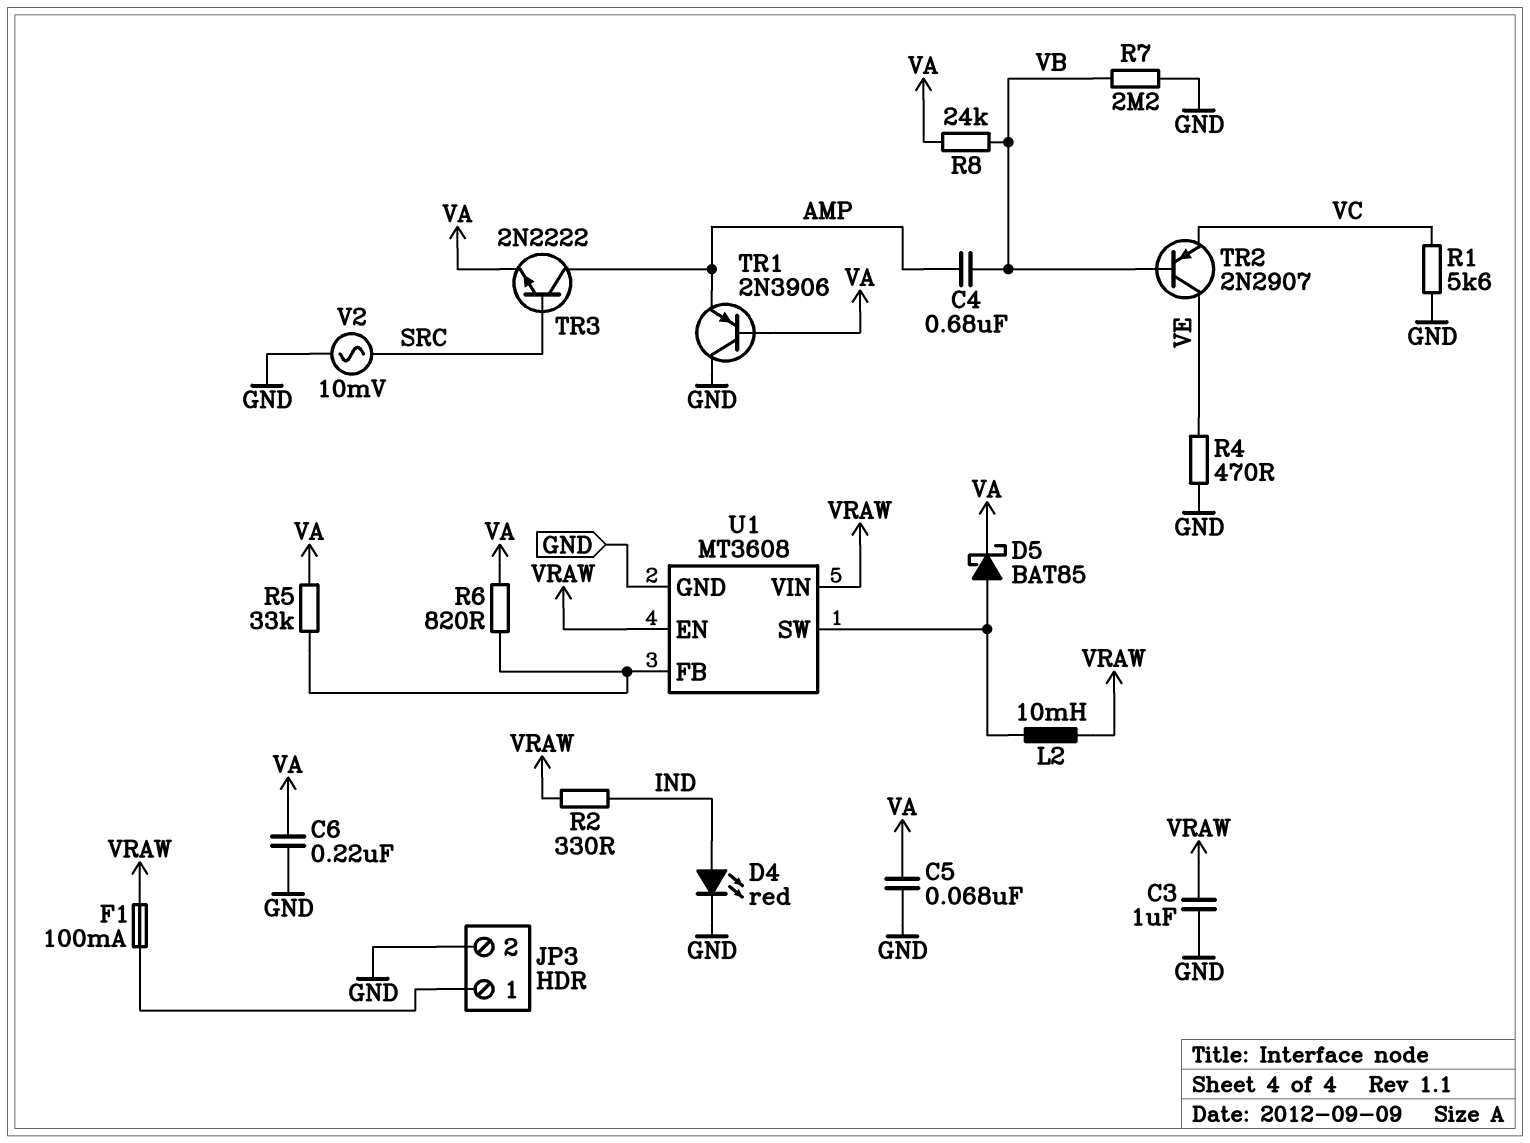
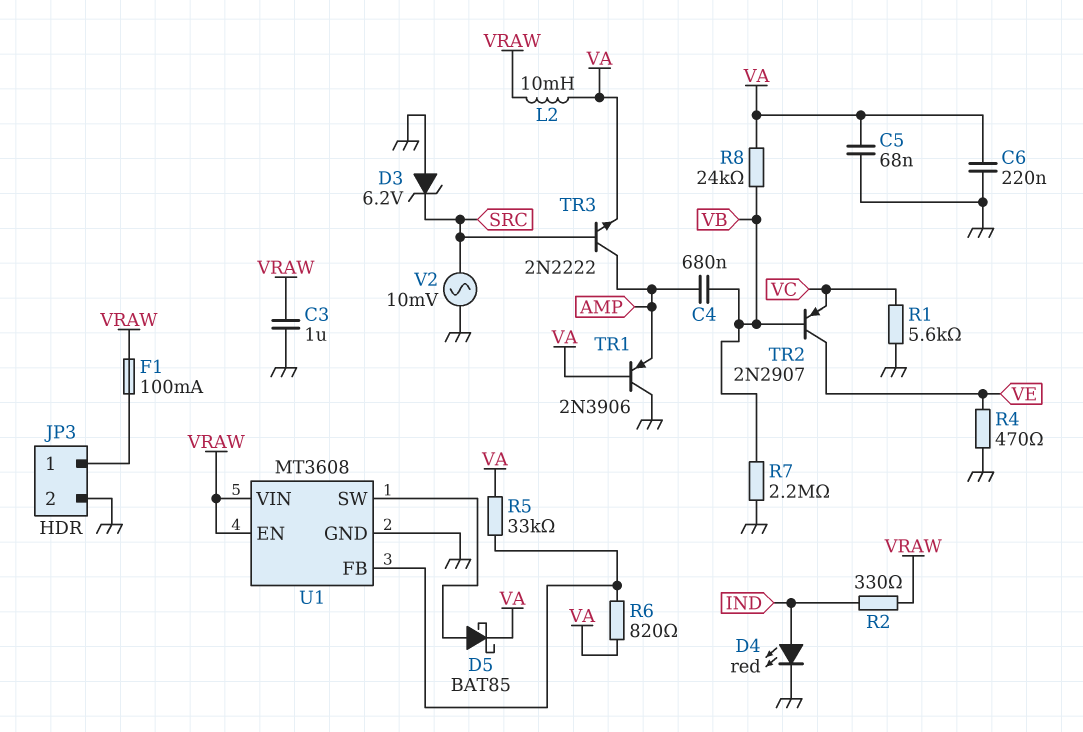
D3: none -> zener 6.2V (A GND, K SRC)
L2: 10mH (U1/SW, VRAW) -> 10mH (VA, VRAW)

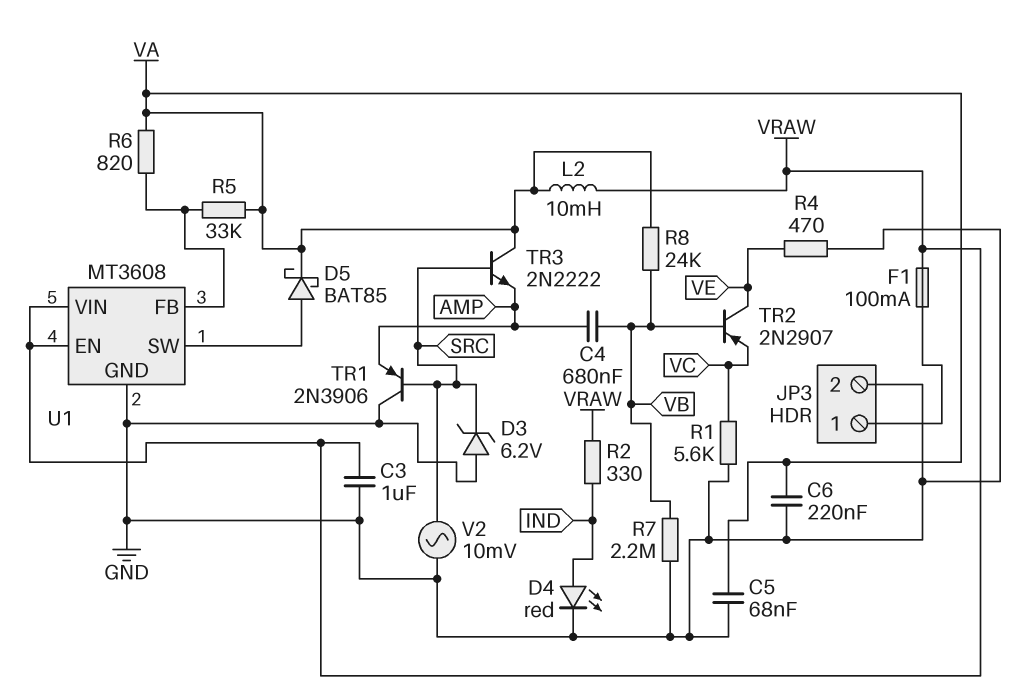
TR1: PNP 2N3906 (B VA, C GND, E AMP) -> PNP 2N3906 (B SRC, C GND, E AMP)
TR3: NPN 2N2222 (B SRC, C AMP, E VA) -> NPN 2N2222 (B SRC, C VA, E AMP)

